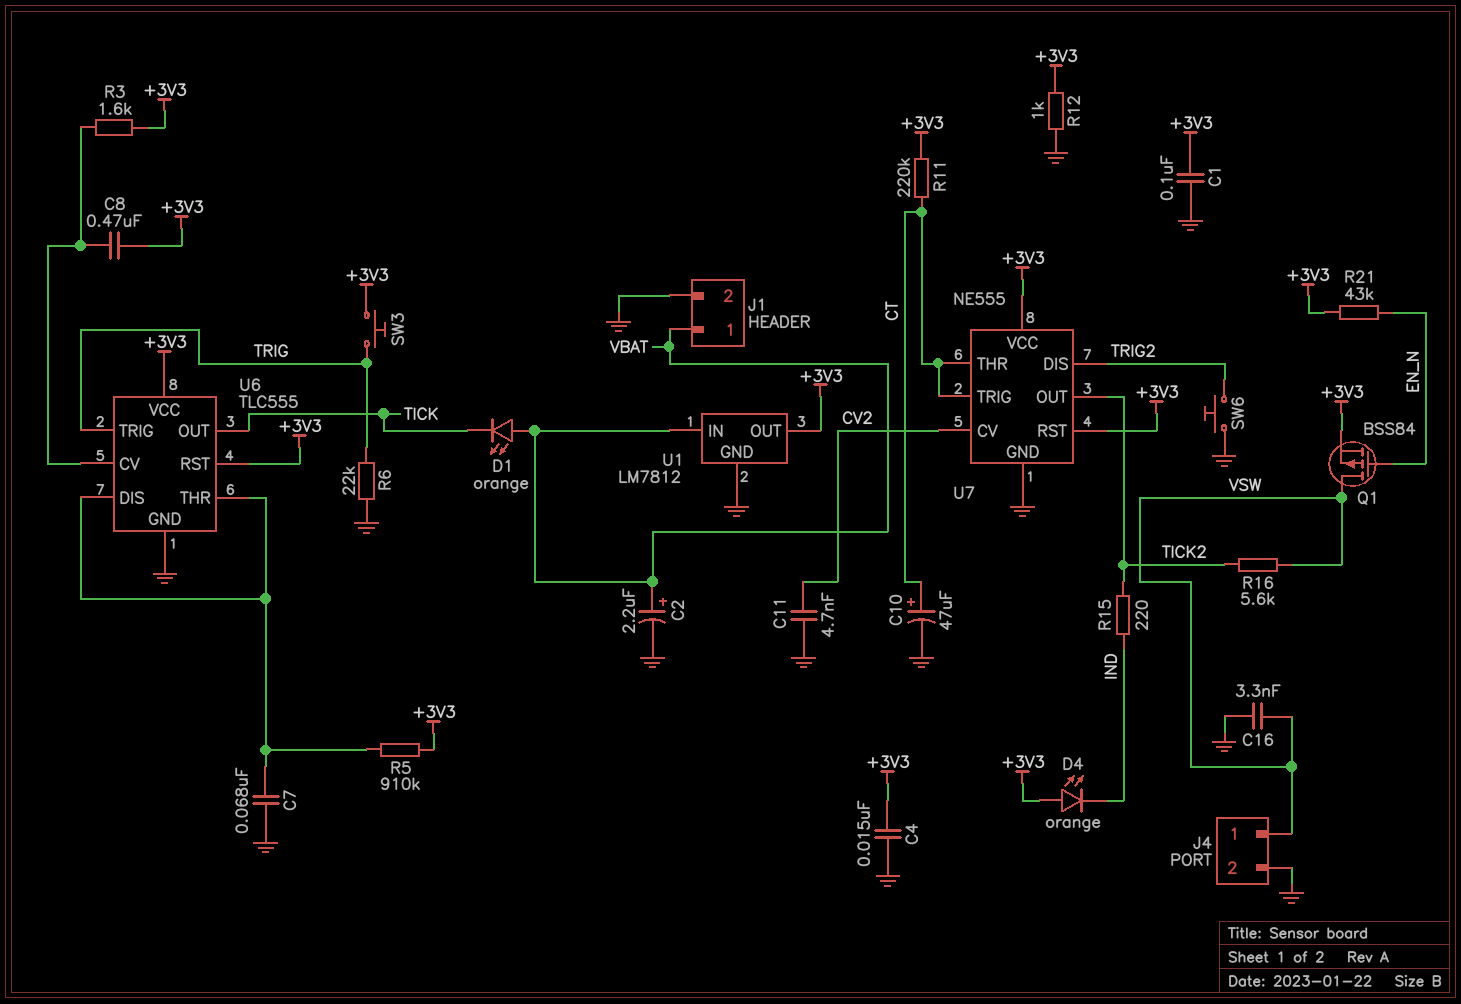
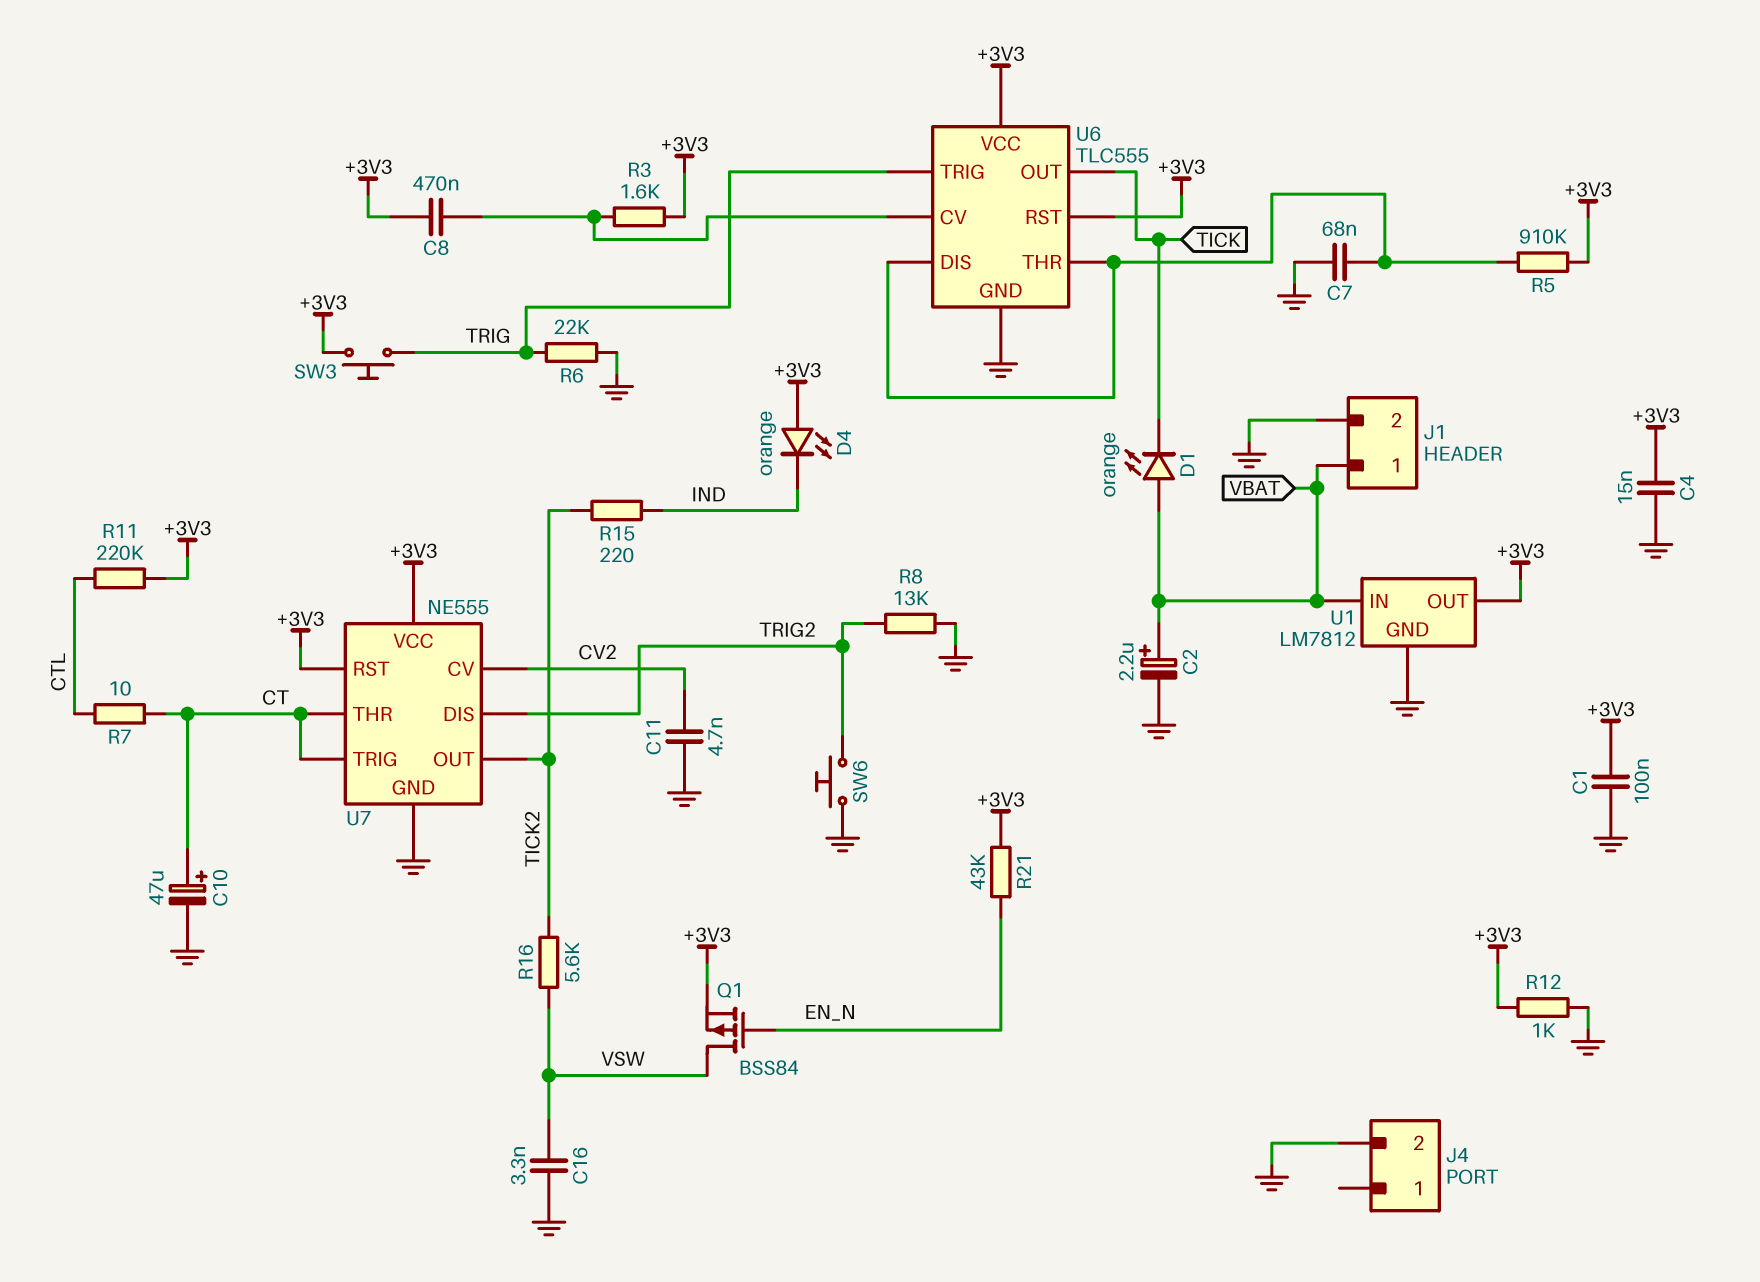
J4 pin 1: VSW -> none
R7: none -> 10 (CT, CTL)
R8: none -> 13k (GND, TRIG2)
R11: 220k (+3V3, CT) -> 220k (+3V3, CTL)

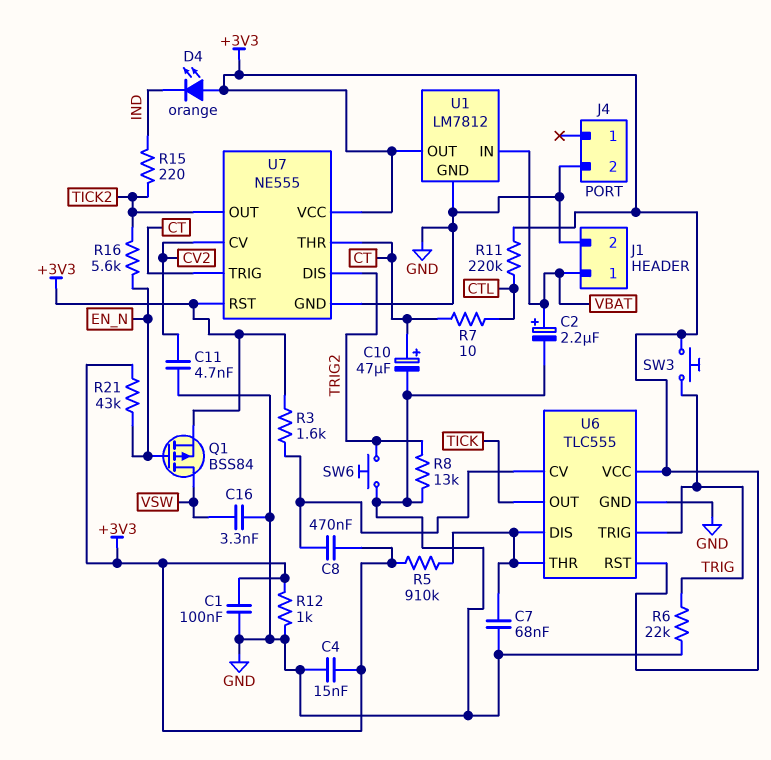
D1: LED orange (A VBAT, K TICK) -> none
R16: 5.6k (TICK2, VSW) -> 5.6k (EN_N, TICK2)

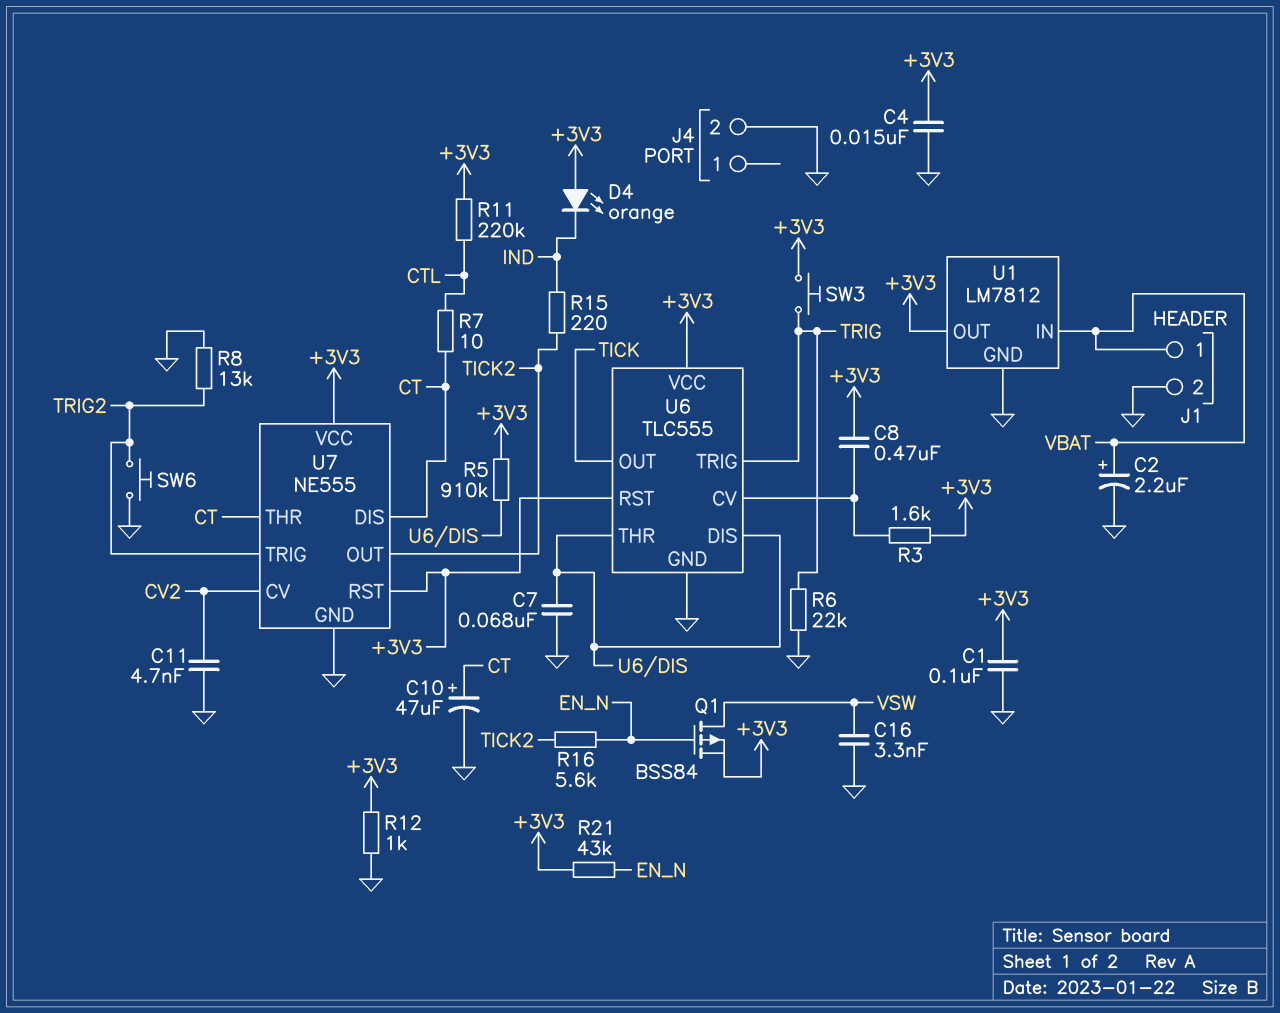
U7 pin DIS: TRIG2 -> CT
U7 pin TRIG: CT -> TRIG2

